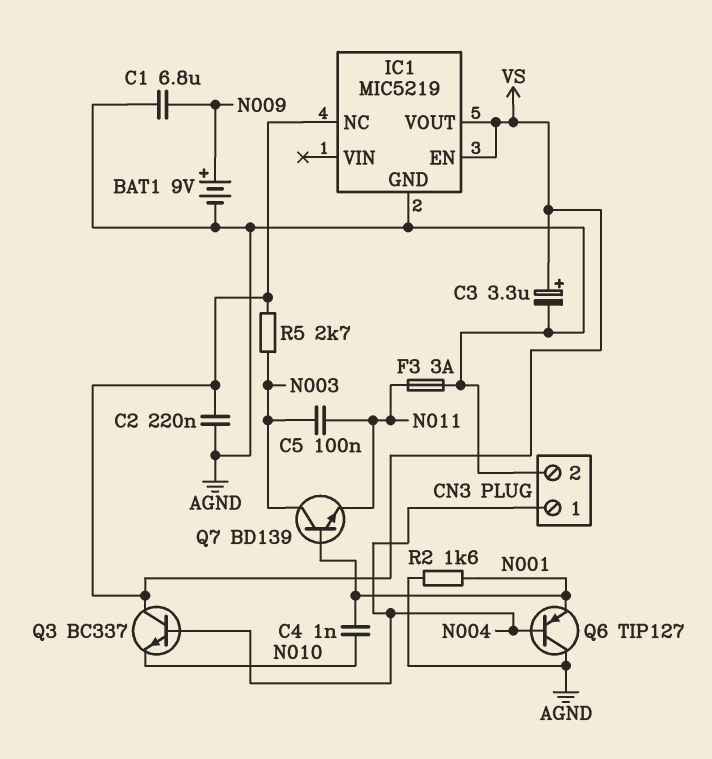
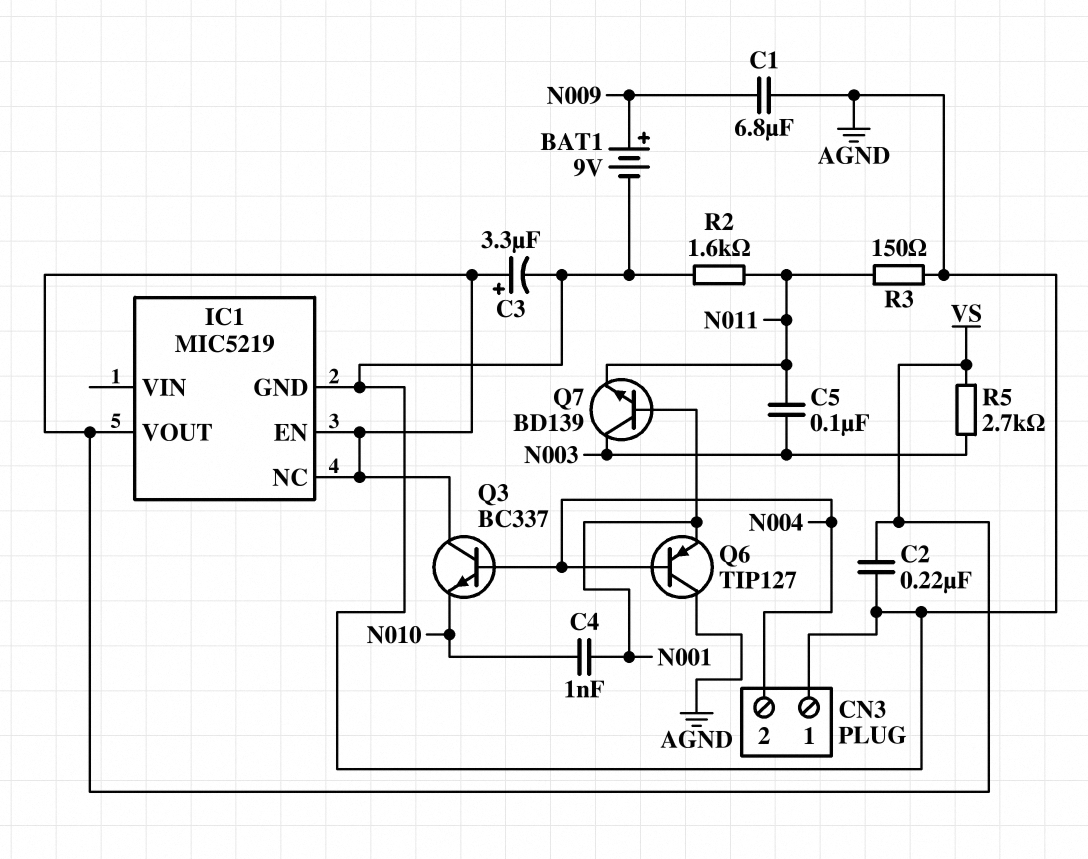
CN3 pin 1: N004 -> AGND
CN3 pin 2: AGND -> N004
F3: 3A (AGND, N011) -> none
R2: 1.6k (AGND, N001) -> 1.6k (AGND, N011)
R3: none -> 150 (AGND, N011)

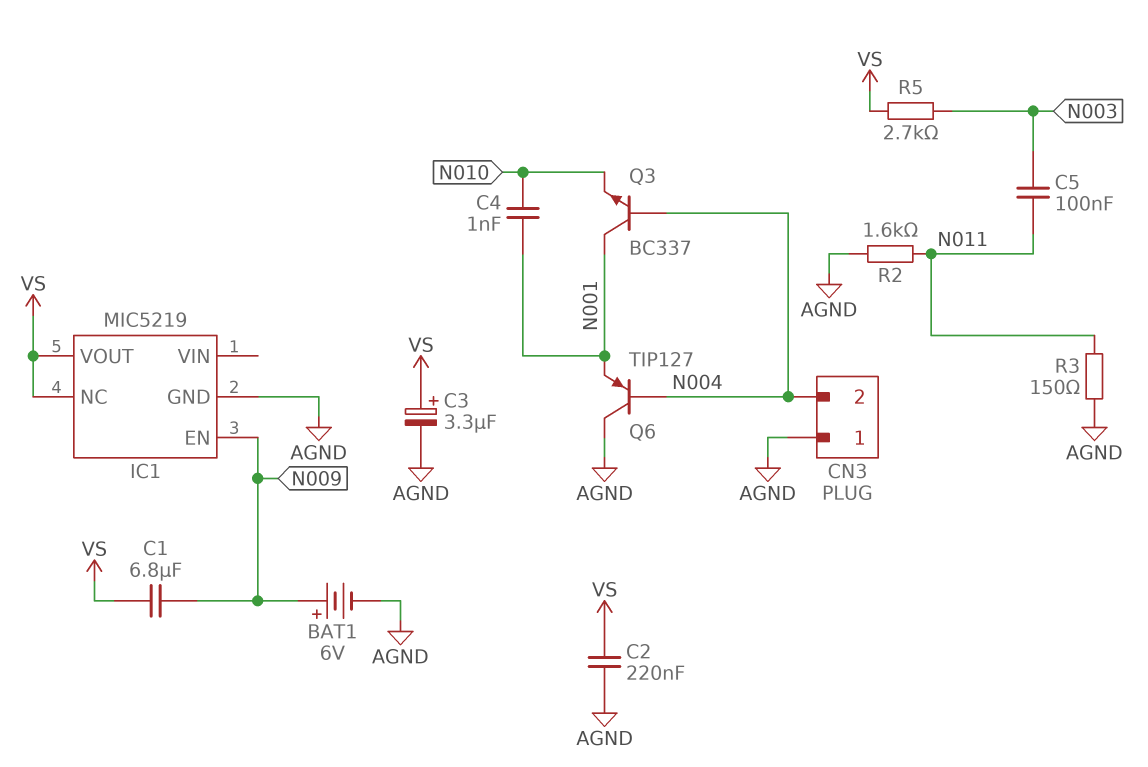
BAT1: 9V (plus N009, minus AGND) -> 6V (plus N009, minus AGND)
C1: 6.8uF (AGND, N009) -> 6.8uF (N009, VS)
IC1 pin EN: VS -> N009
Q3: NPN BC337 (B N004, C VS, E N010) -> NPN BC337 (B N004, C N001, E N010)
Q7: NPN BD139 (B N001, C N003, E N011) -> none

